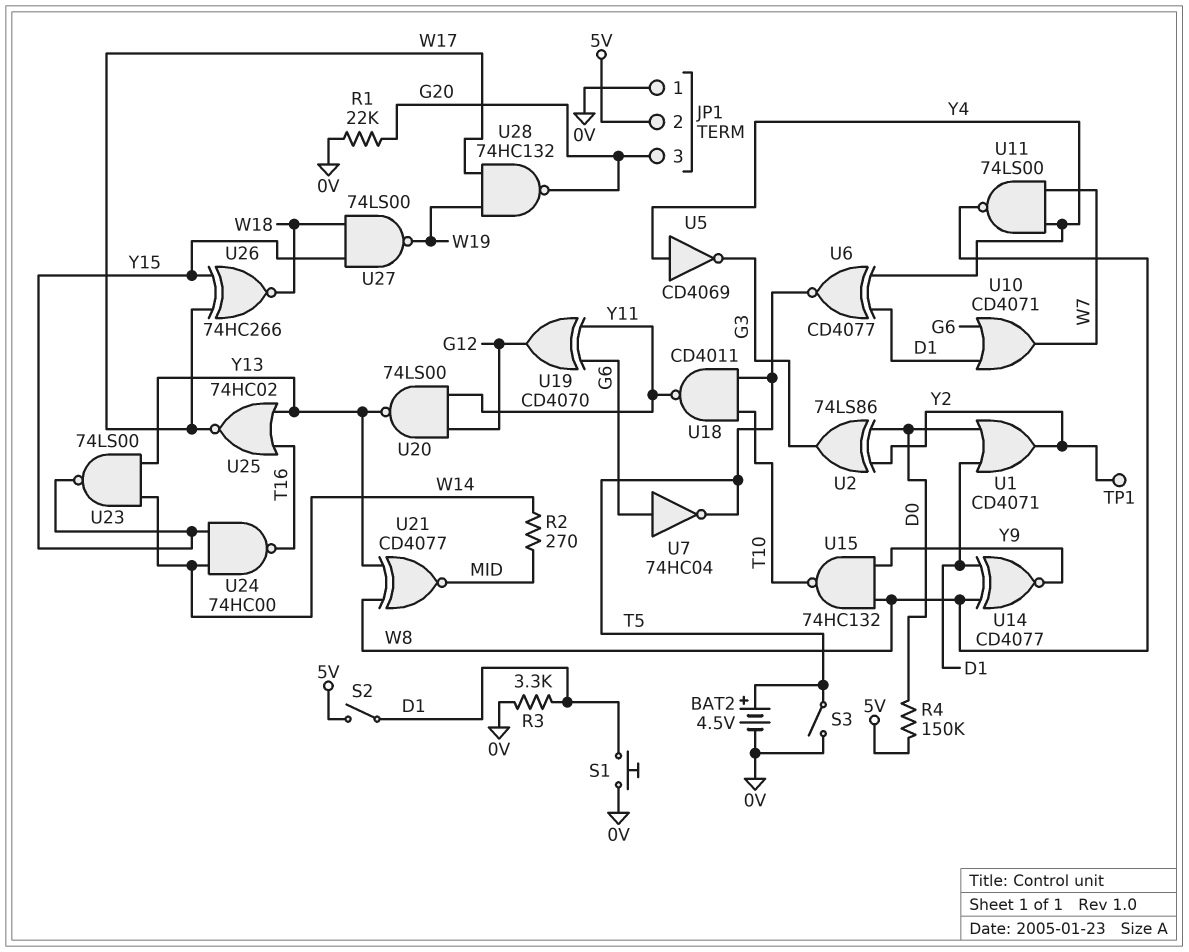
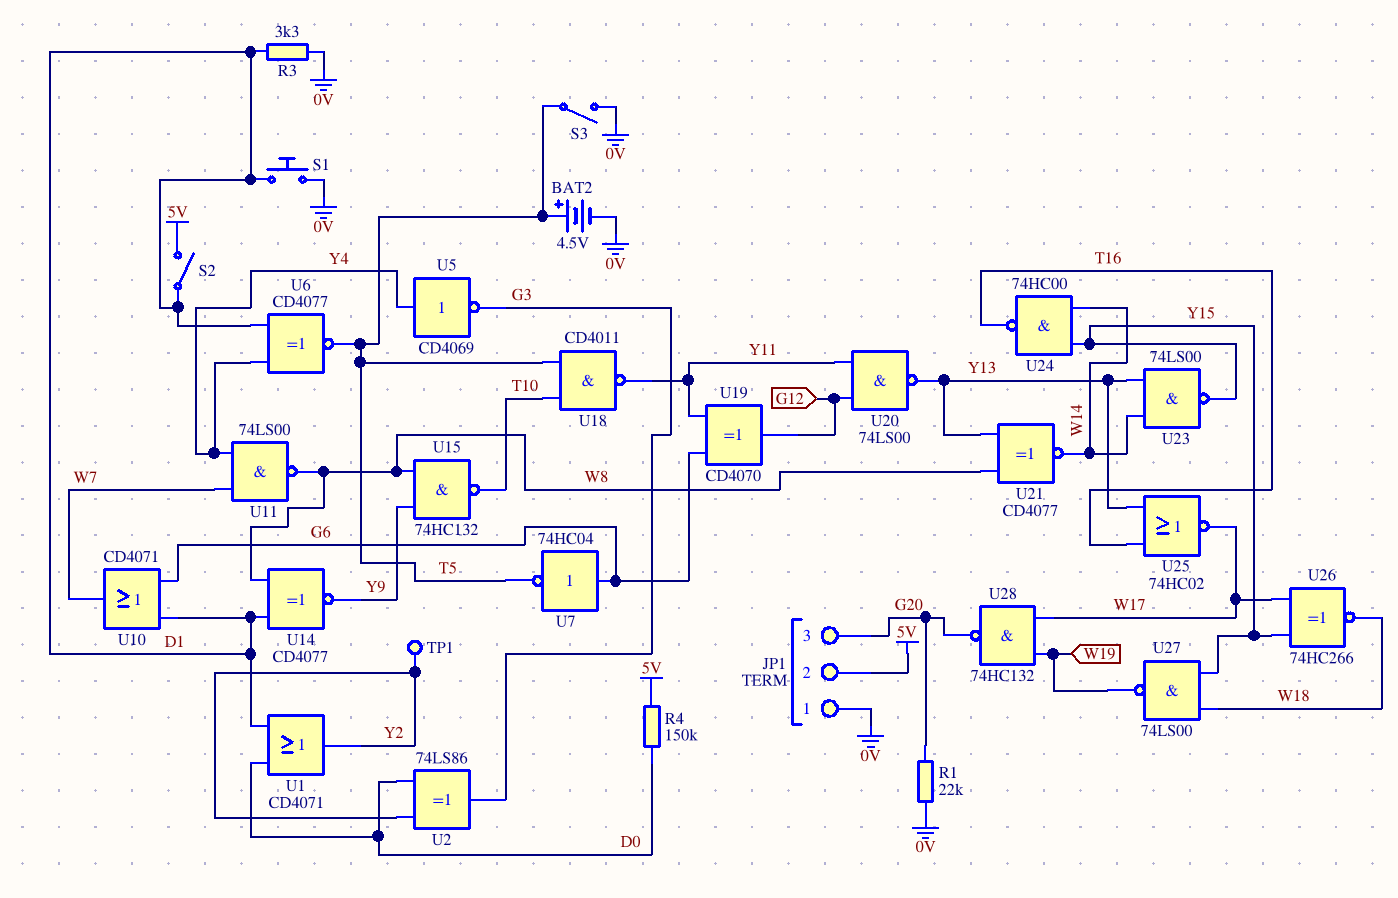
R2: 270 (MID, W14) -> none
U21: XNOR CD4077 (in W8, in Y13, out MID) -> XNOR CD4077 (in W8, in Y13, out W14)

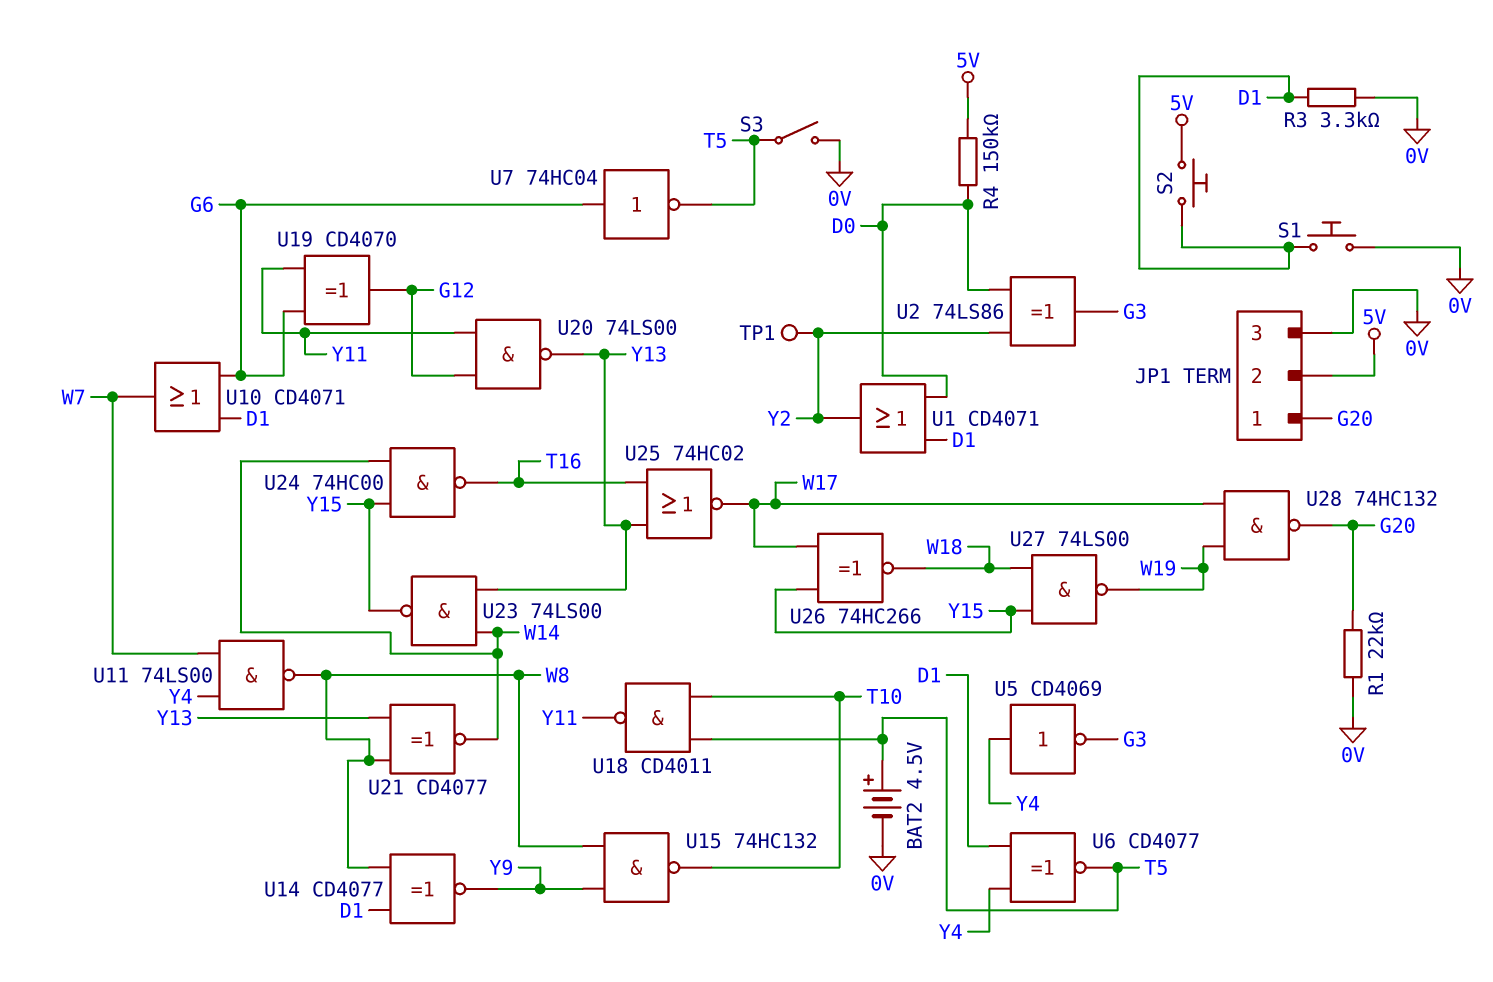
JP1 pin 1: 0V -> G20
JP1 pin 3: G20 -> 0V
S2: switch (5V, D1) -> button (5V, D1)

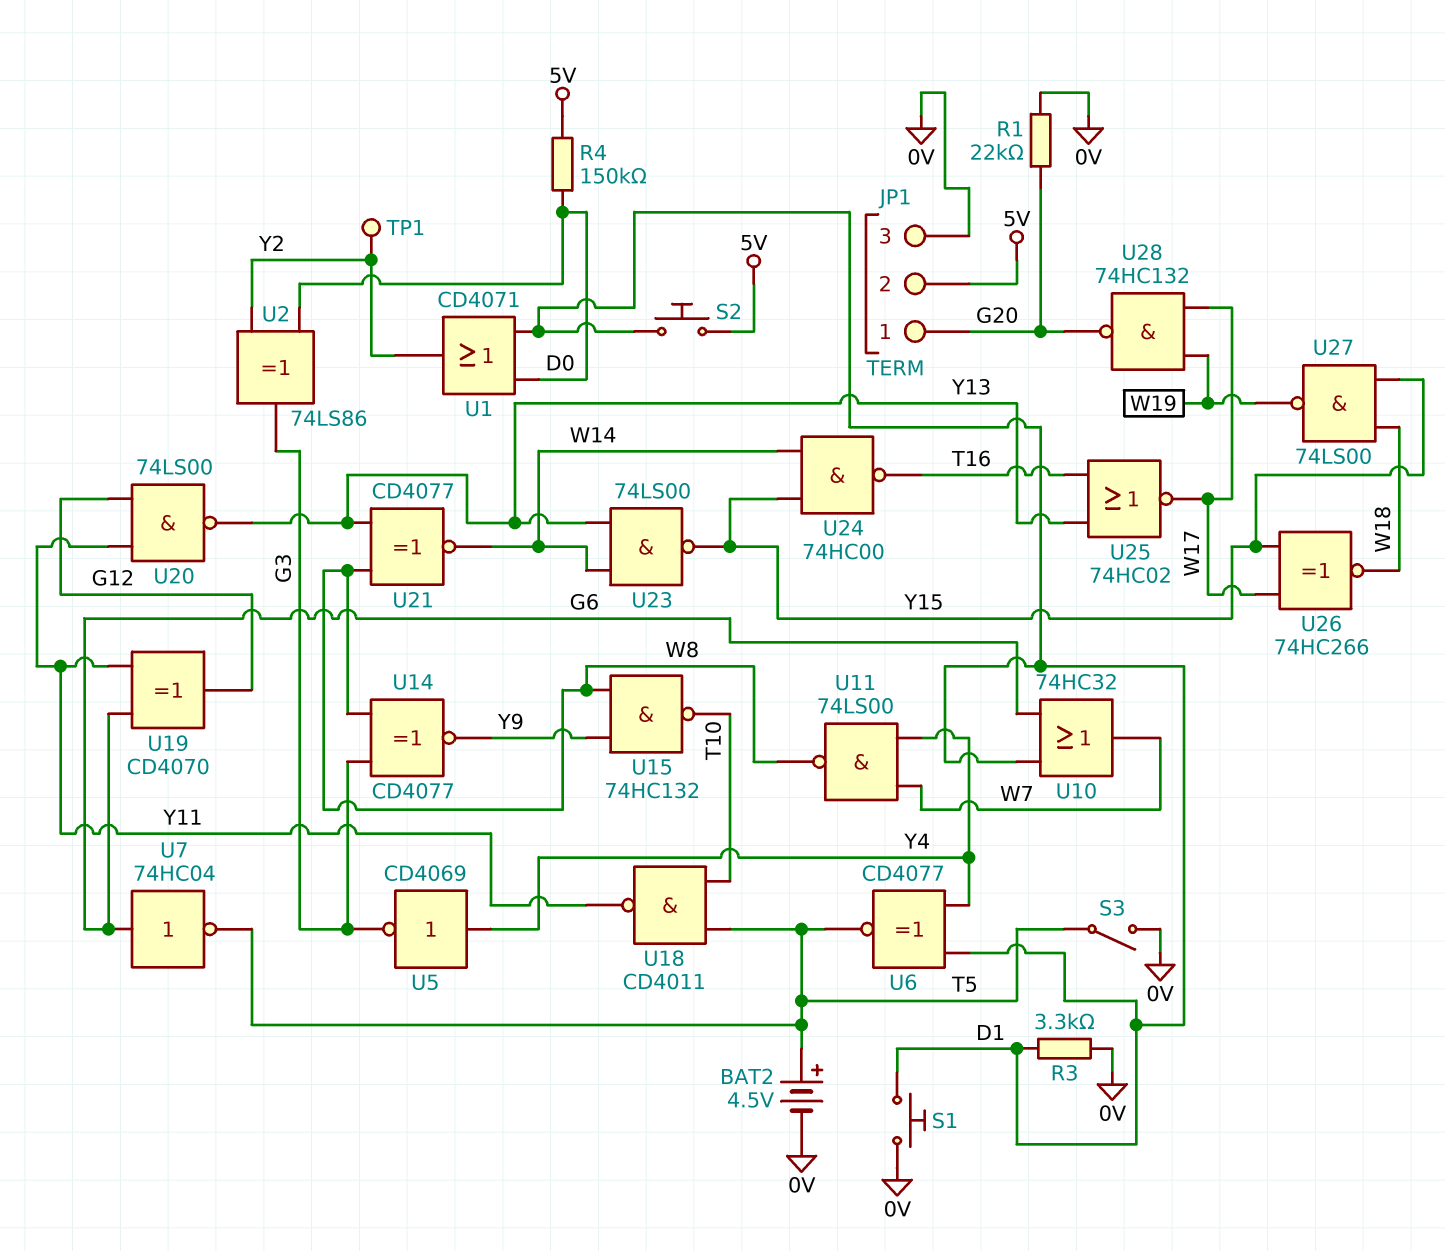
U10: OR CD4071 (in D1, in G6, out W7) -> OR 74HC32 (in D1, in G6, out W7)
U14: XNOR CD4077 (in D1, in W8, out Y9) -> XNOR CD4077 (in G3, in W8, out Y9)

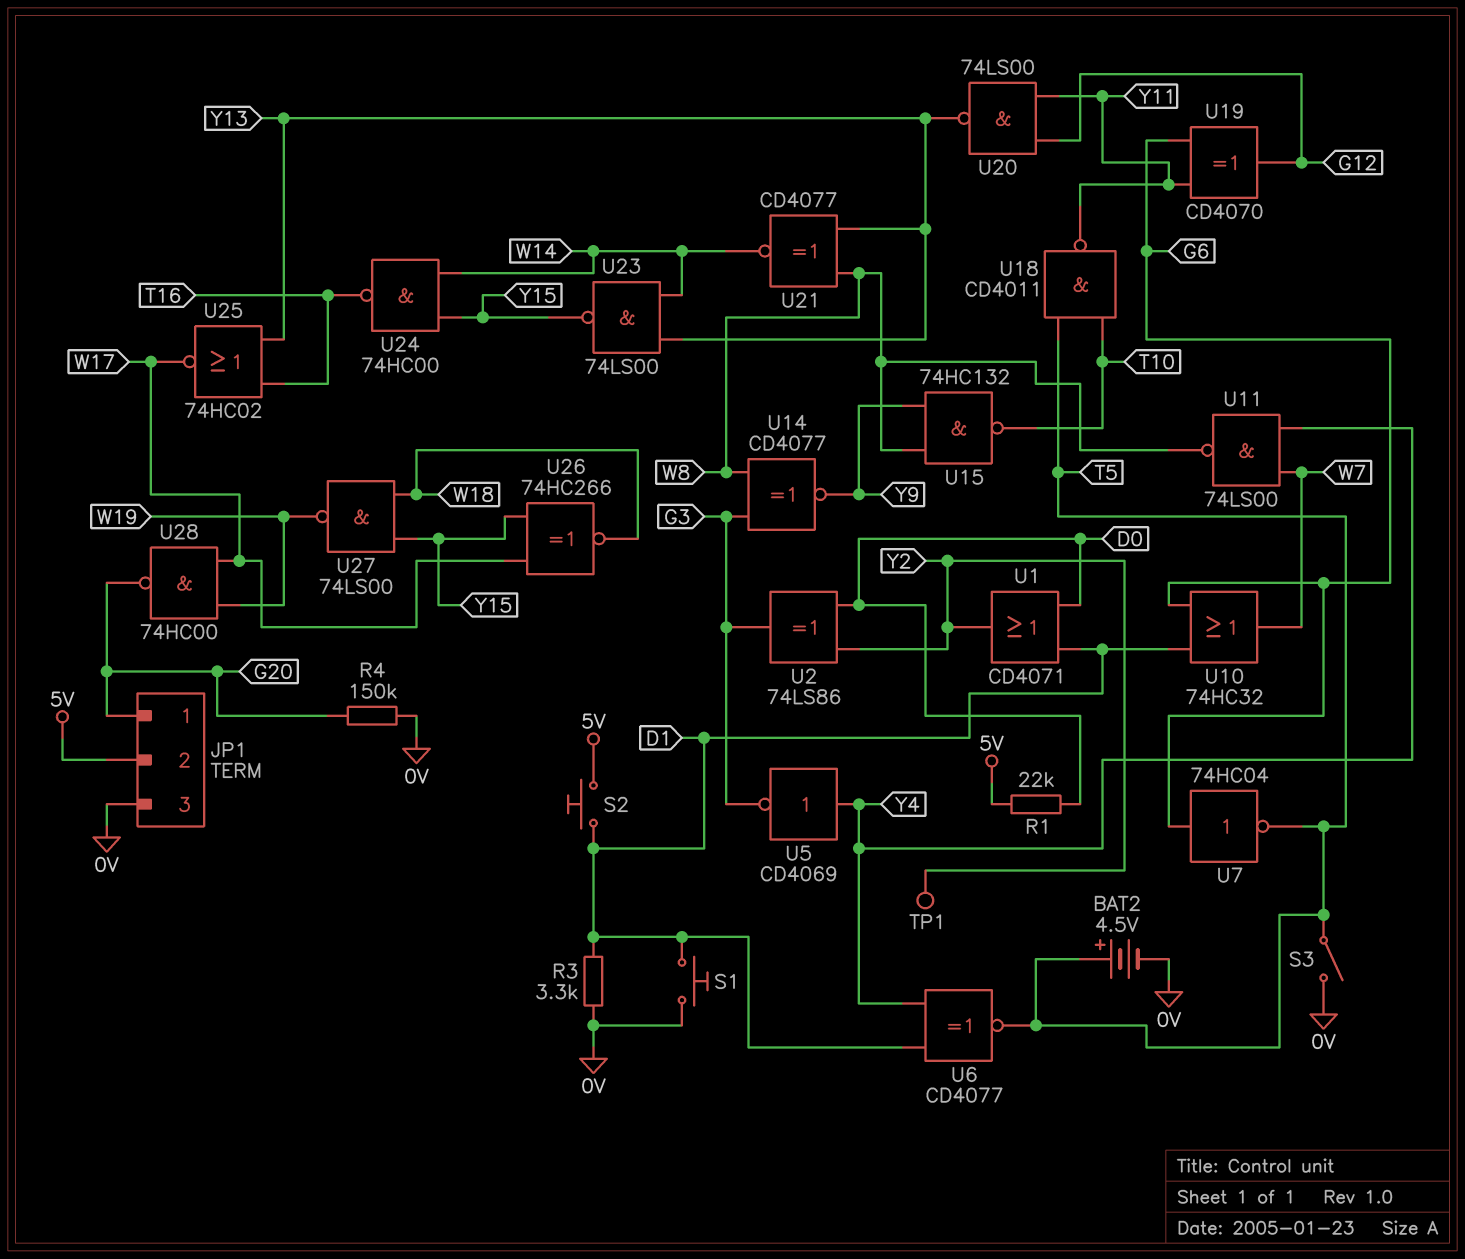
R1: 22k (0V, G20) -> 22k (5V, D0)
R4: 150k (5V, D0) -> 150k (0V, G20)
U28: NAND 74HC132 (in W17, in W19, out G20) -> NAND 74HC00 (in W17, in W19, out G20)

